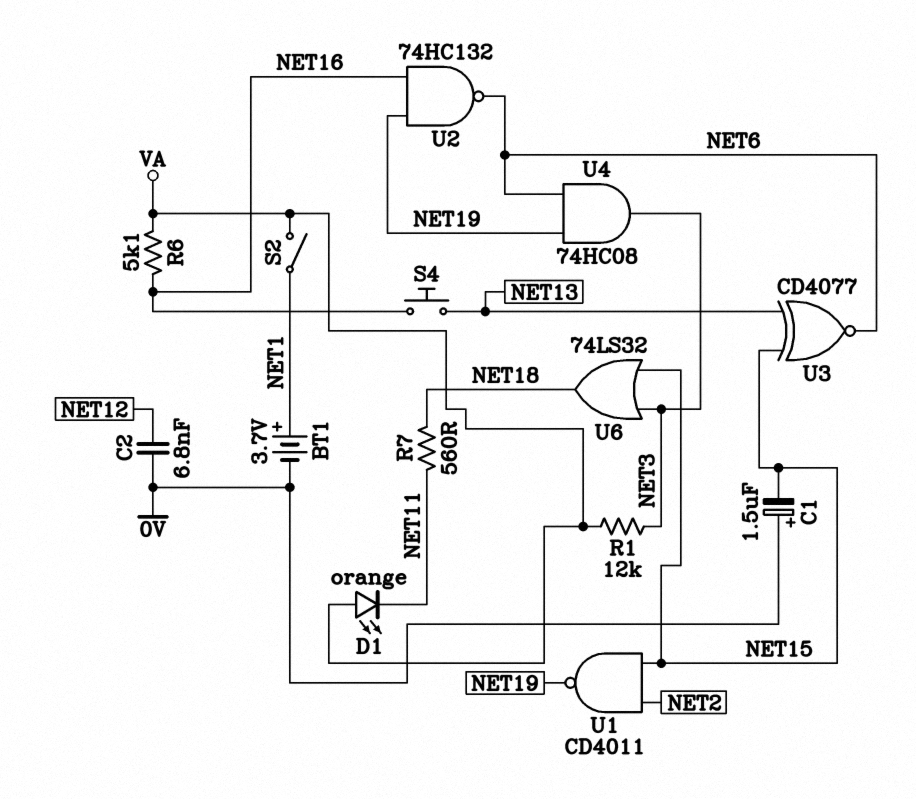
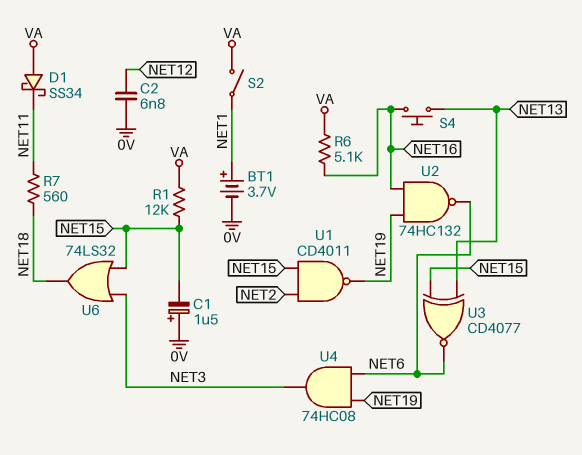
D1: LED orange (A VA, K NET11) -> schottky SS34 (A VA, K NET11)
R1: 12k (NET3, VA) -> 12k (NET15, VA)

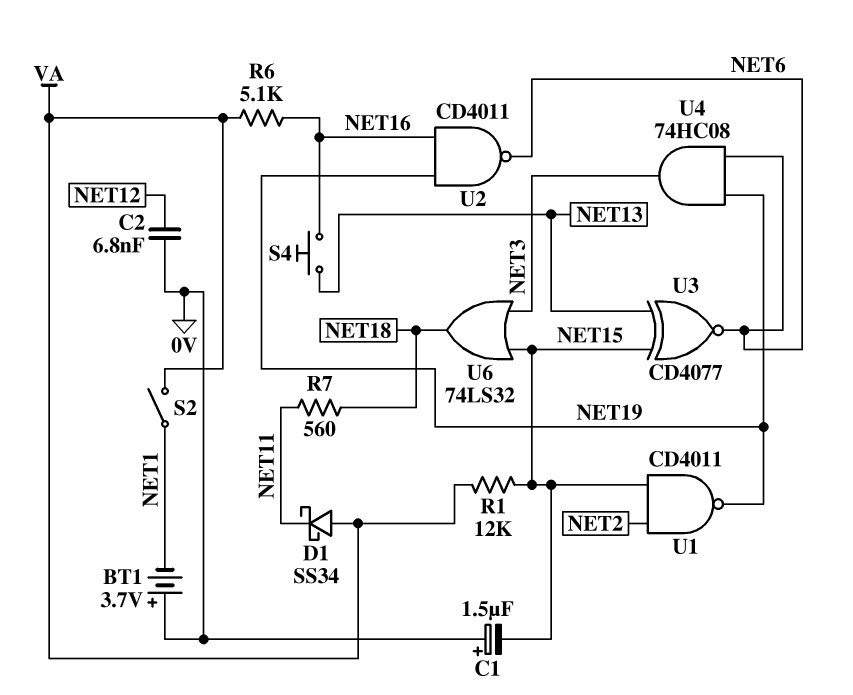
BT1: 3.7V (plus NET1, minus 0V) -> 3.7V (plus 0V, minus NET1)
U2: NAND 74HC132 (in NET16, in NET19, out NET6) -> NAND CD4011 (in NET16, in NET19, out NET6)

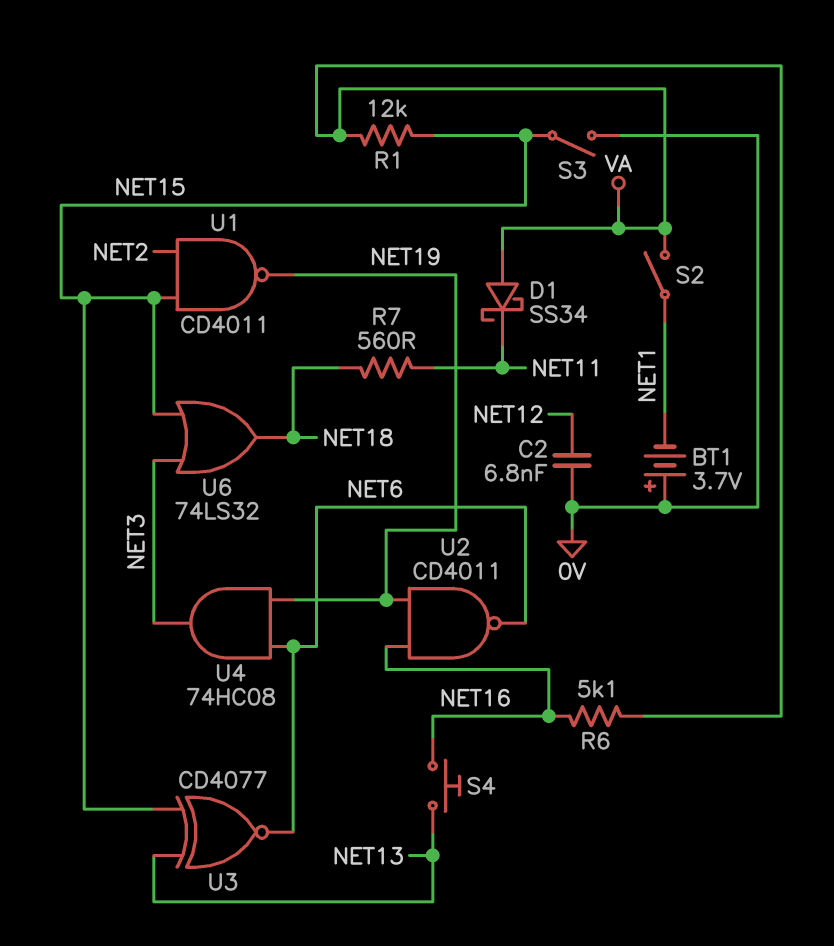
C1: 1.5uF (plus 0V, minus NET15) -> none
S3: none -> switch (0V, NET15)

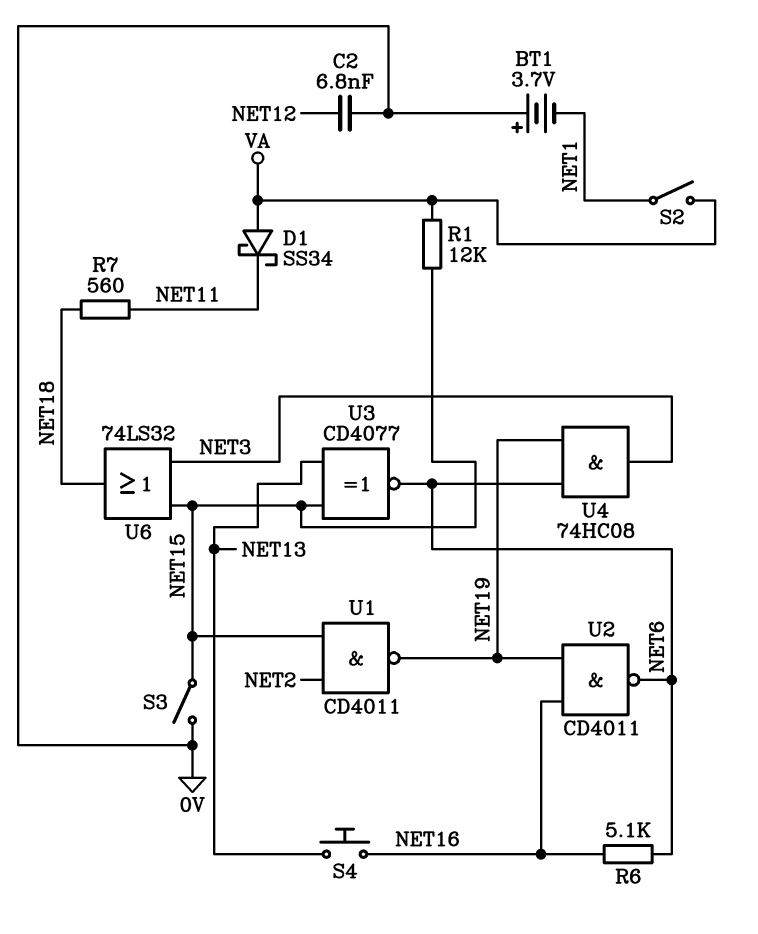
R6: 5.1k (NET16, VA) -> 5.1k (NET6, NET16)

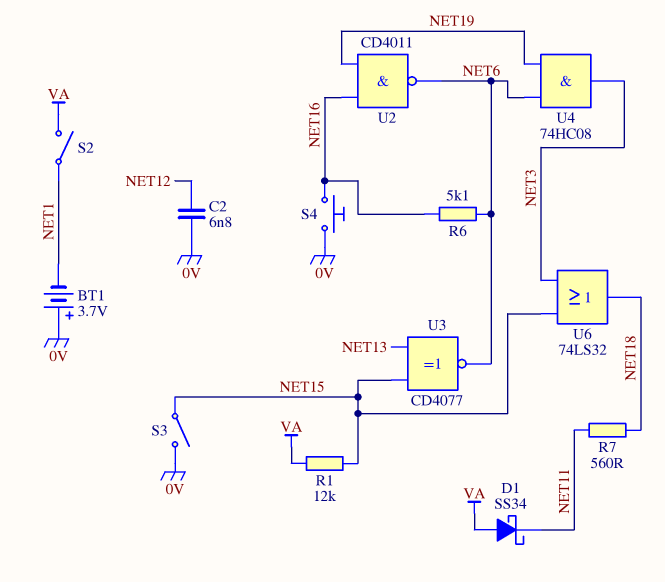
S4: button (NET13, NET16) -> button (0V, NET16)
U1: NAND CD4011 (in NET2, in NET15, out NET19) -> none

